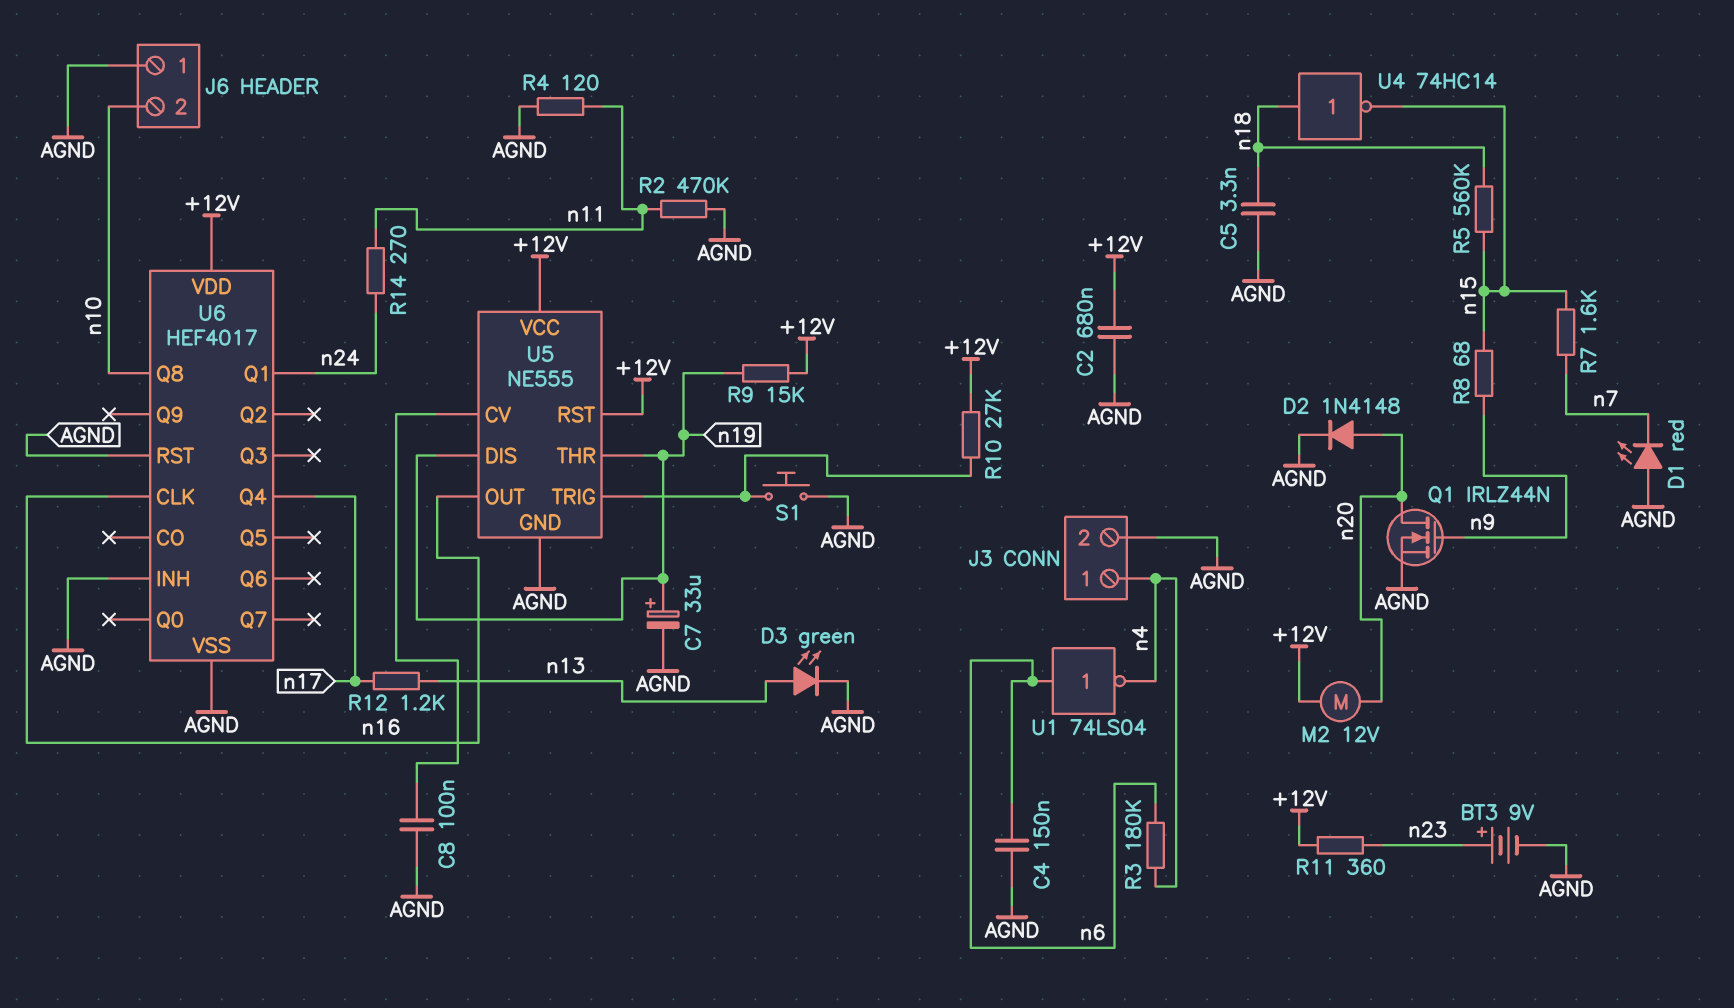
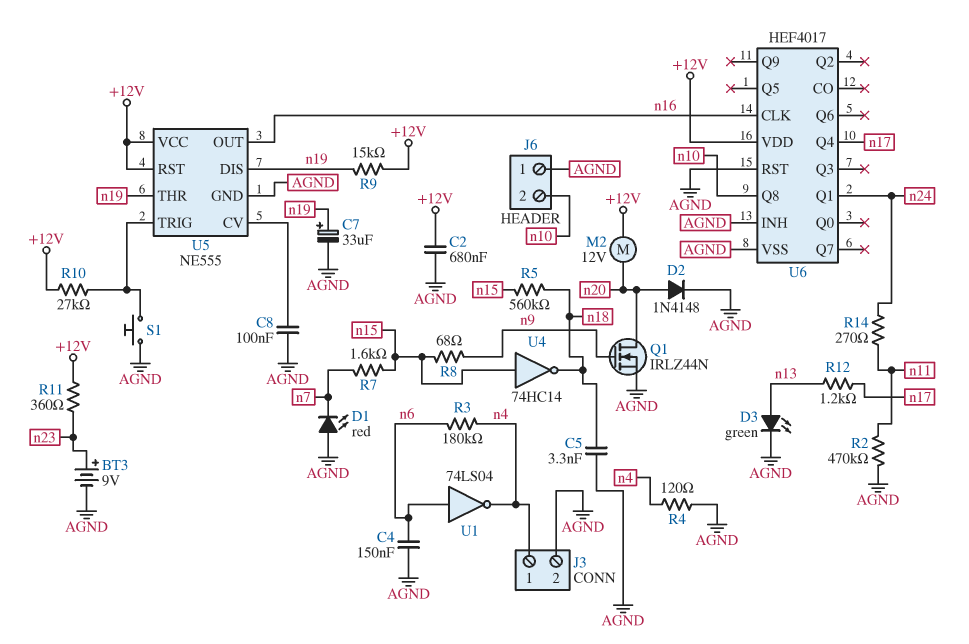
R4: 120 (AGND, n11) -> 120 (AGND, n4)
U4: NOT 74HC14 (in n18, out n15) -> NOT 74HC14 (in n15, out n18)

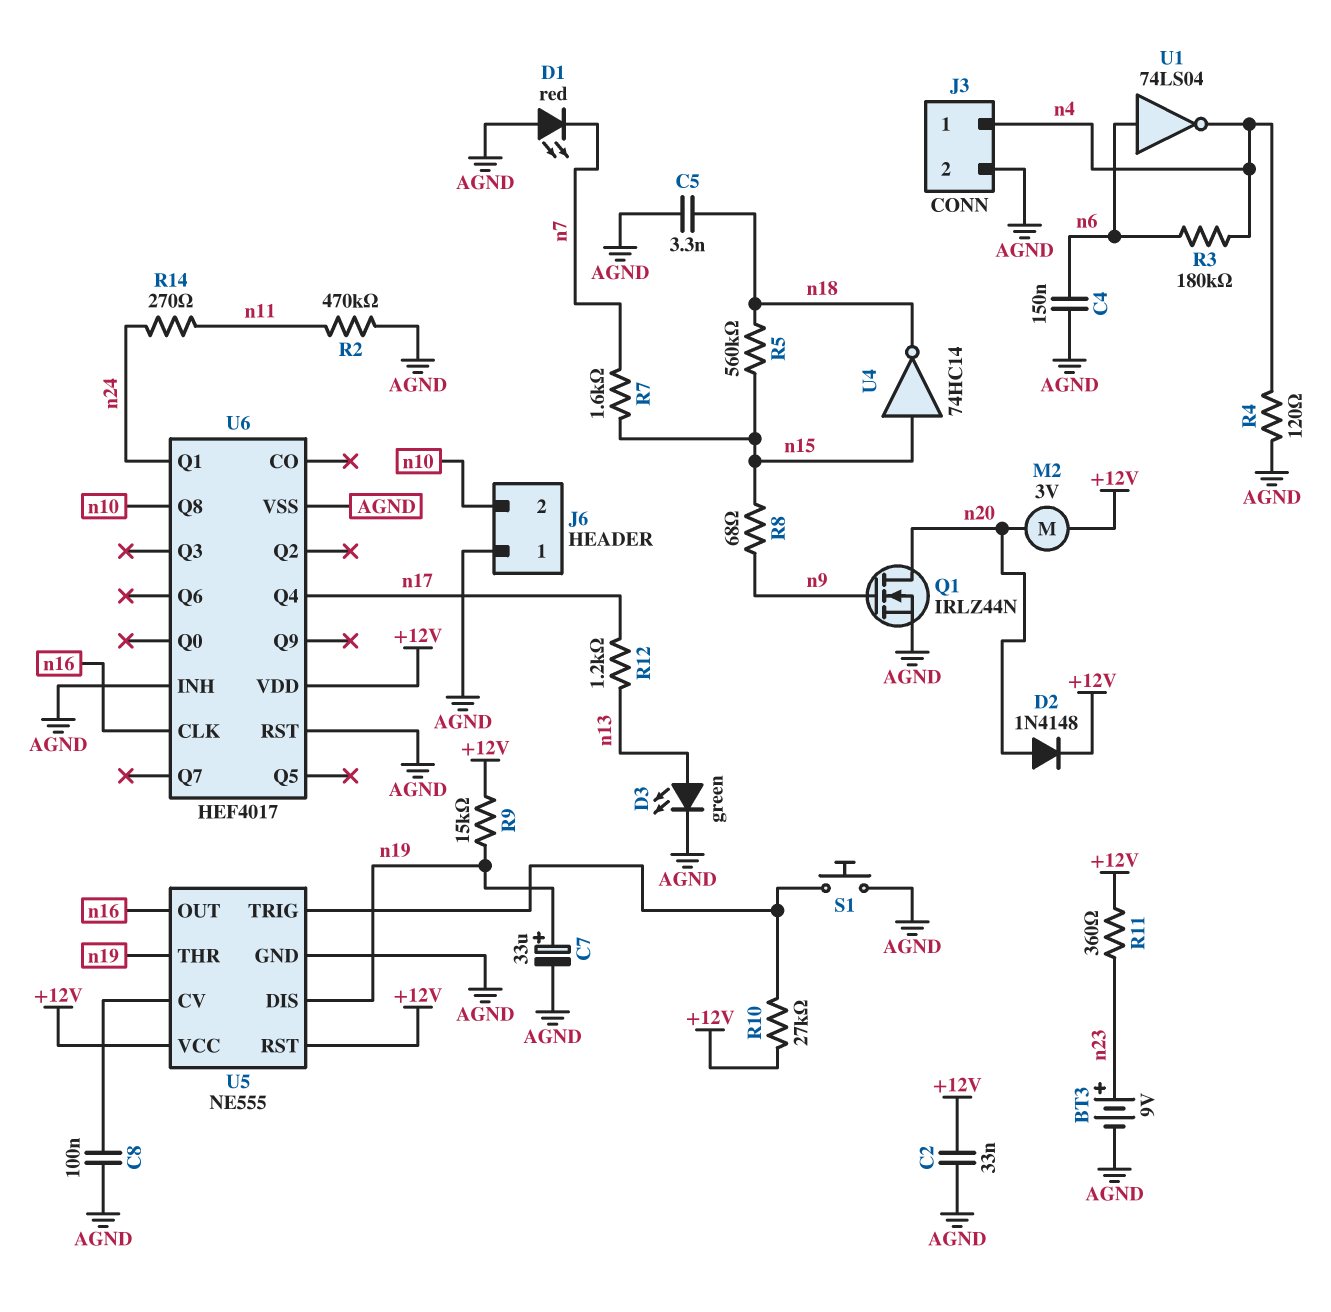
C2: 680nF (+12V, AGND) -> 33nF (+12V, AGND)
D2: diode 1N4148 (A n20, K AGND) -> diode 1N4148 (A n20, K +12V)
M2: motor 12V (+12V, n20) -> motor 3V (+12V, n20)

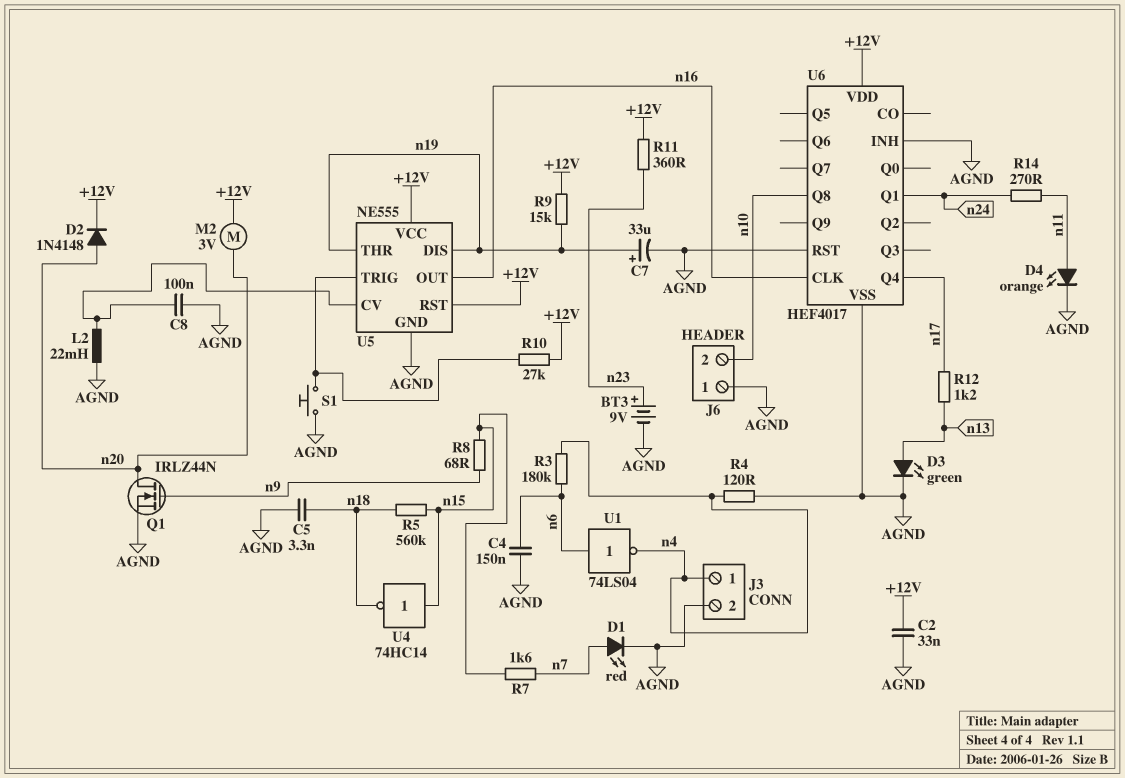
D1: LED red (A AGND, K n7) -> LED red (A n7, K AGND)
D4: none -> LED orange (A n11, K AGND)
L2: none -> 22mH (AGND, U5/CV)
R2: 470k (AGND, n11) -> none

